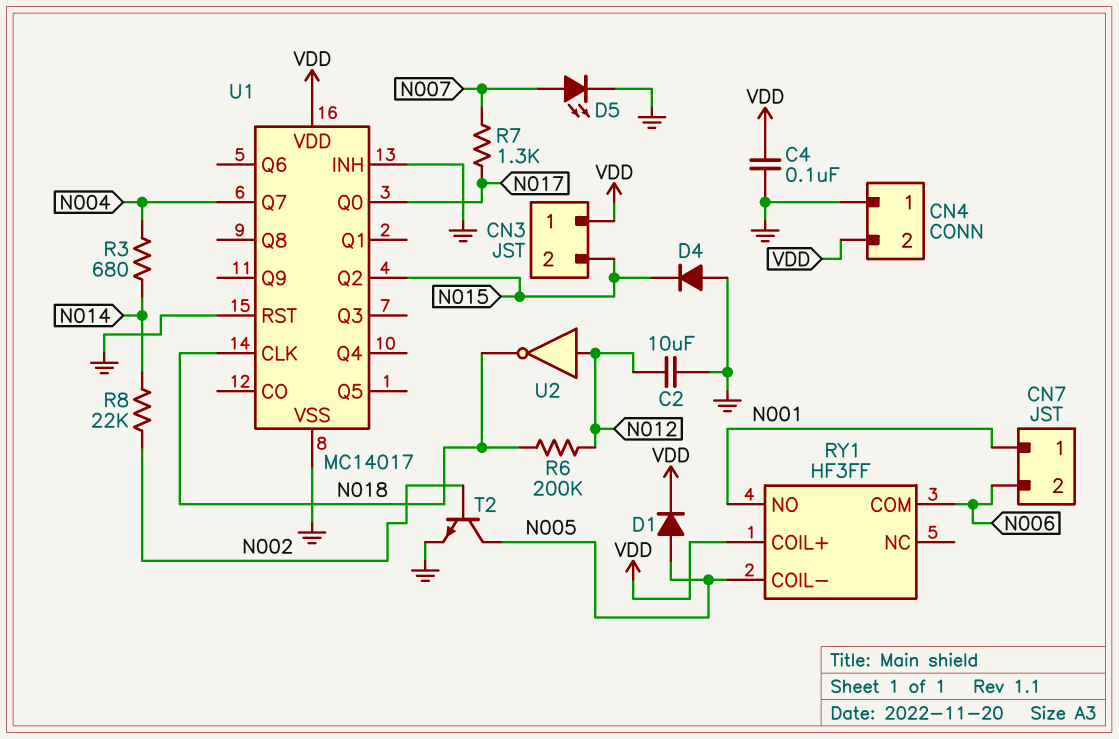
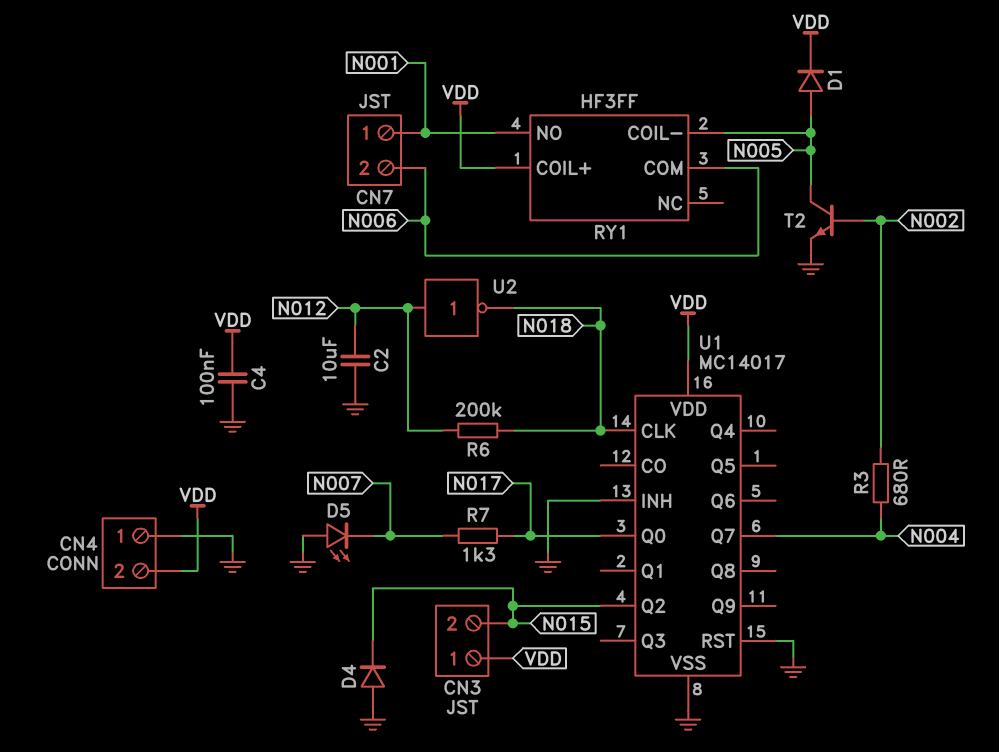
D5: LED (A N007, K GND) -> LED (A GND, K N007)
R3: 680 (N004, N014) -> 680 (N002, N004)
R8: 22k (N002, N014) -> none

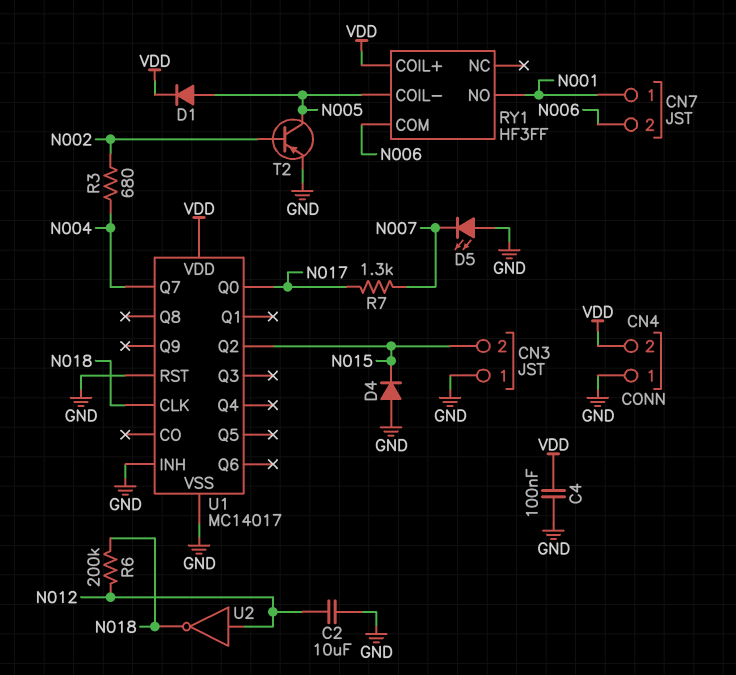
CN3 pin 1: VDD -> GND
T2: NPN (B N002, C N005, E GND) -> PNP (B N002, C N005, E GND)

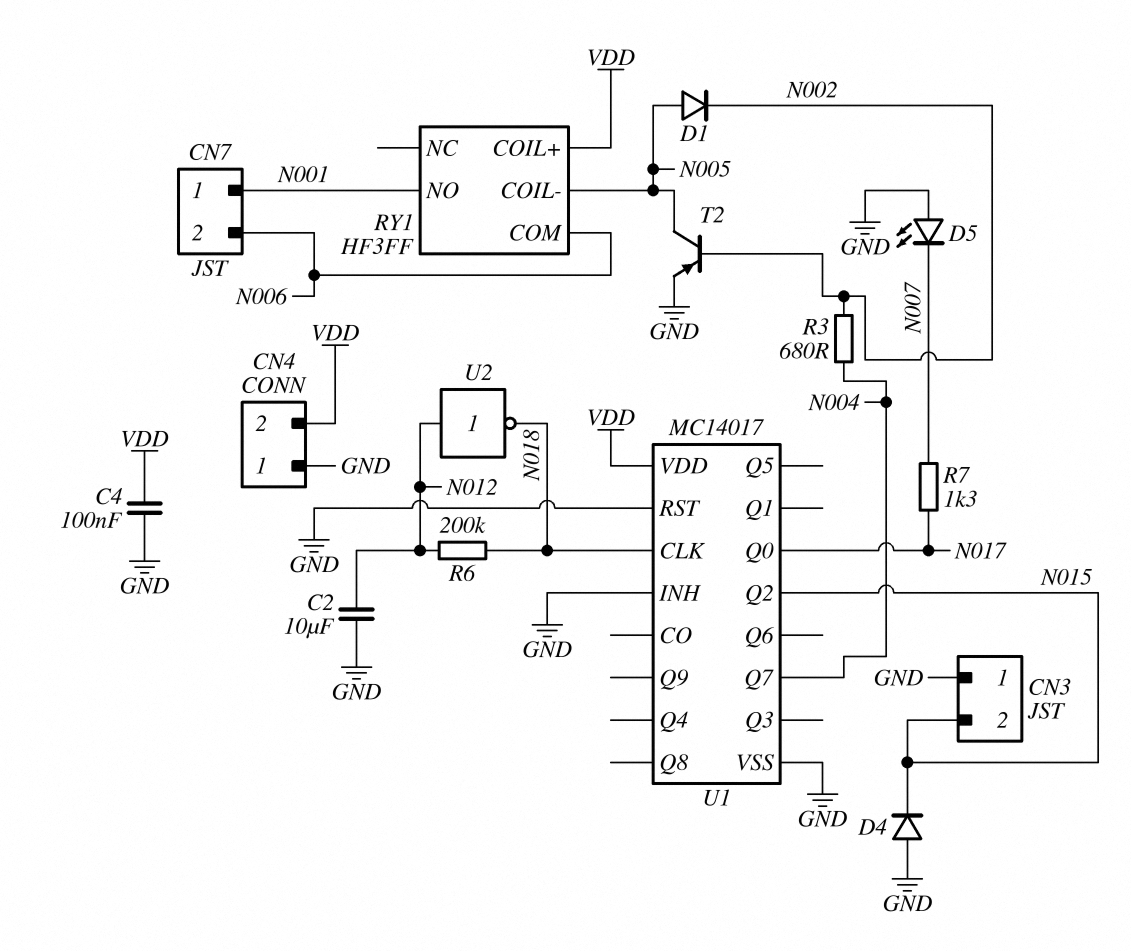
D1: diode (A N005, K VDD) -> diode (A N005, K N002)

